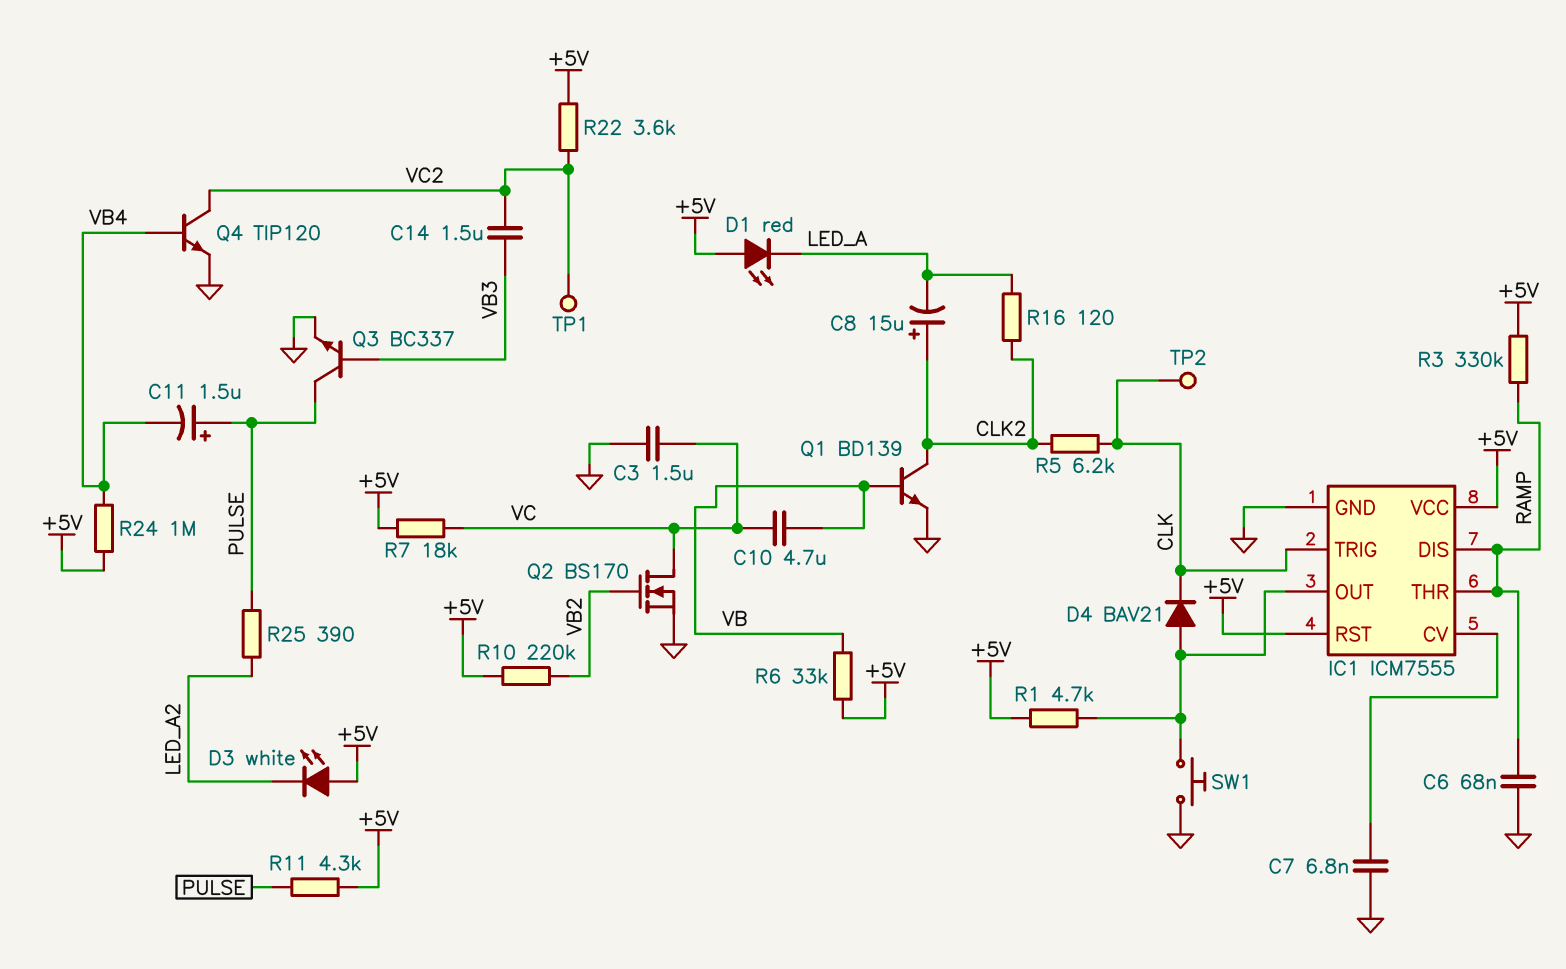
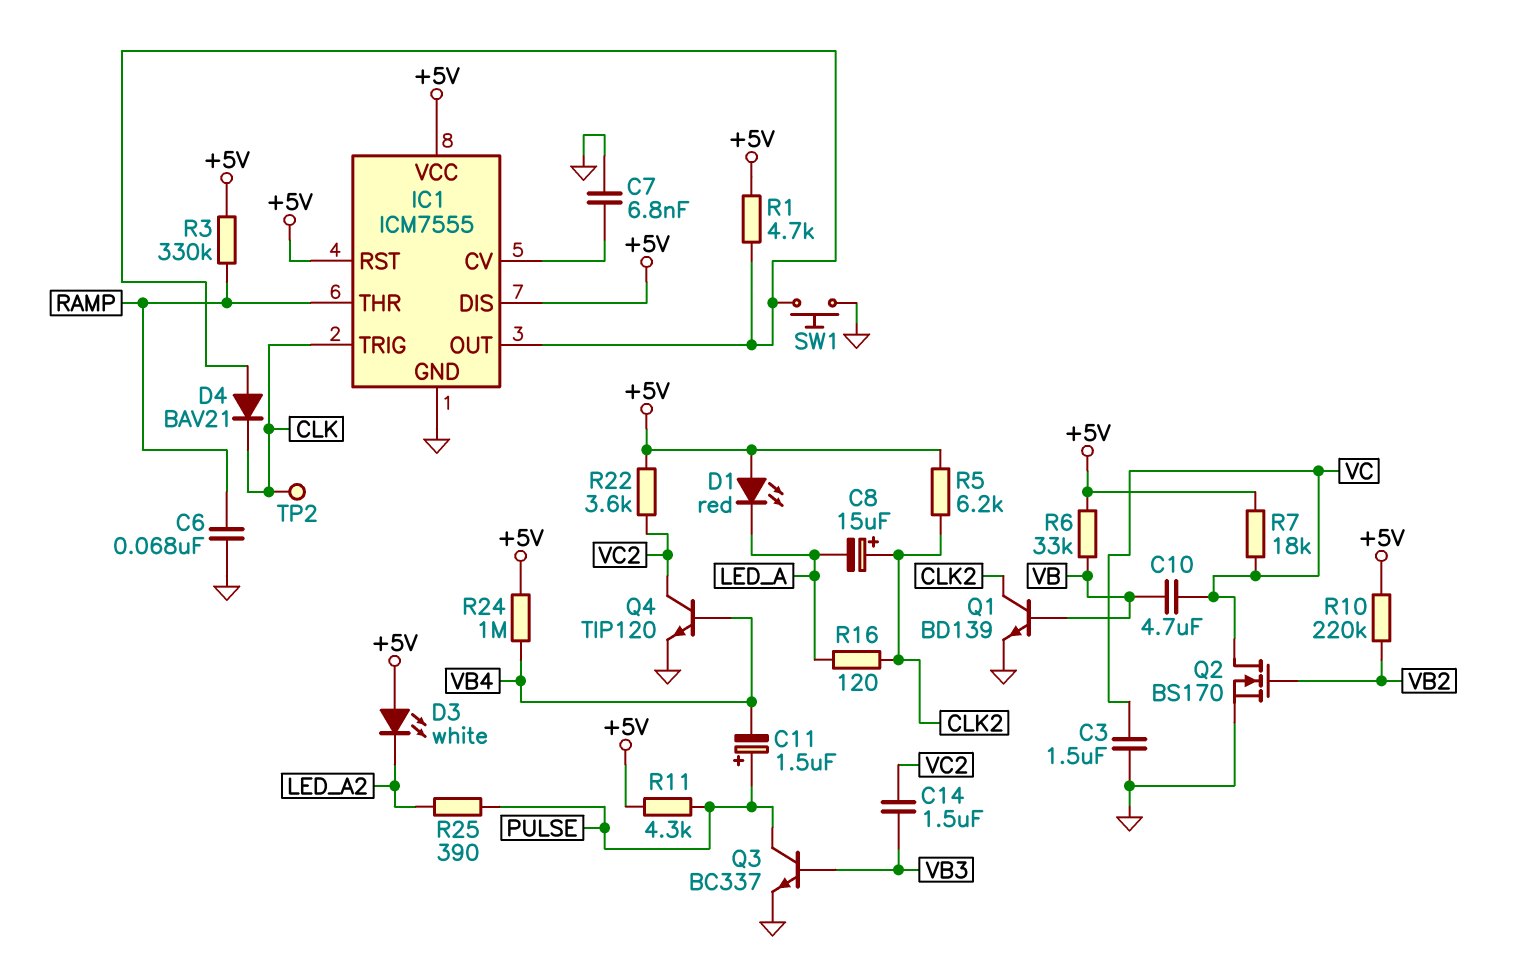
IC1 pin DIS: RAMP -> +5V
R5: 6.2k (CLK, CLK2) -> 6.2k (+5V, CLK2)
TP1: test point (VC2) -> none

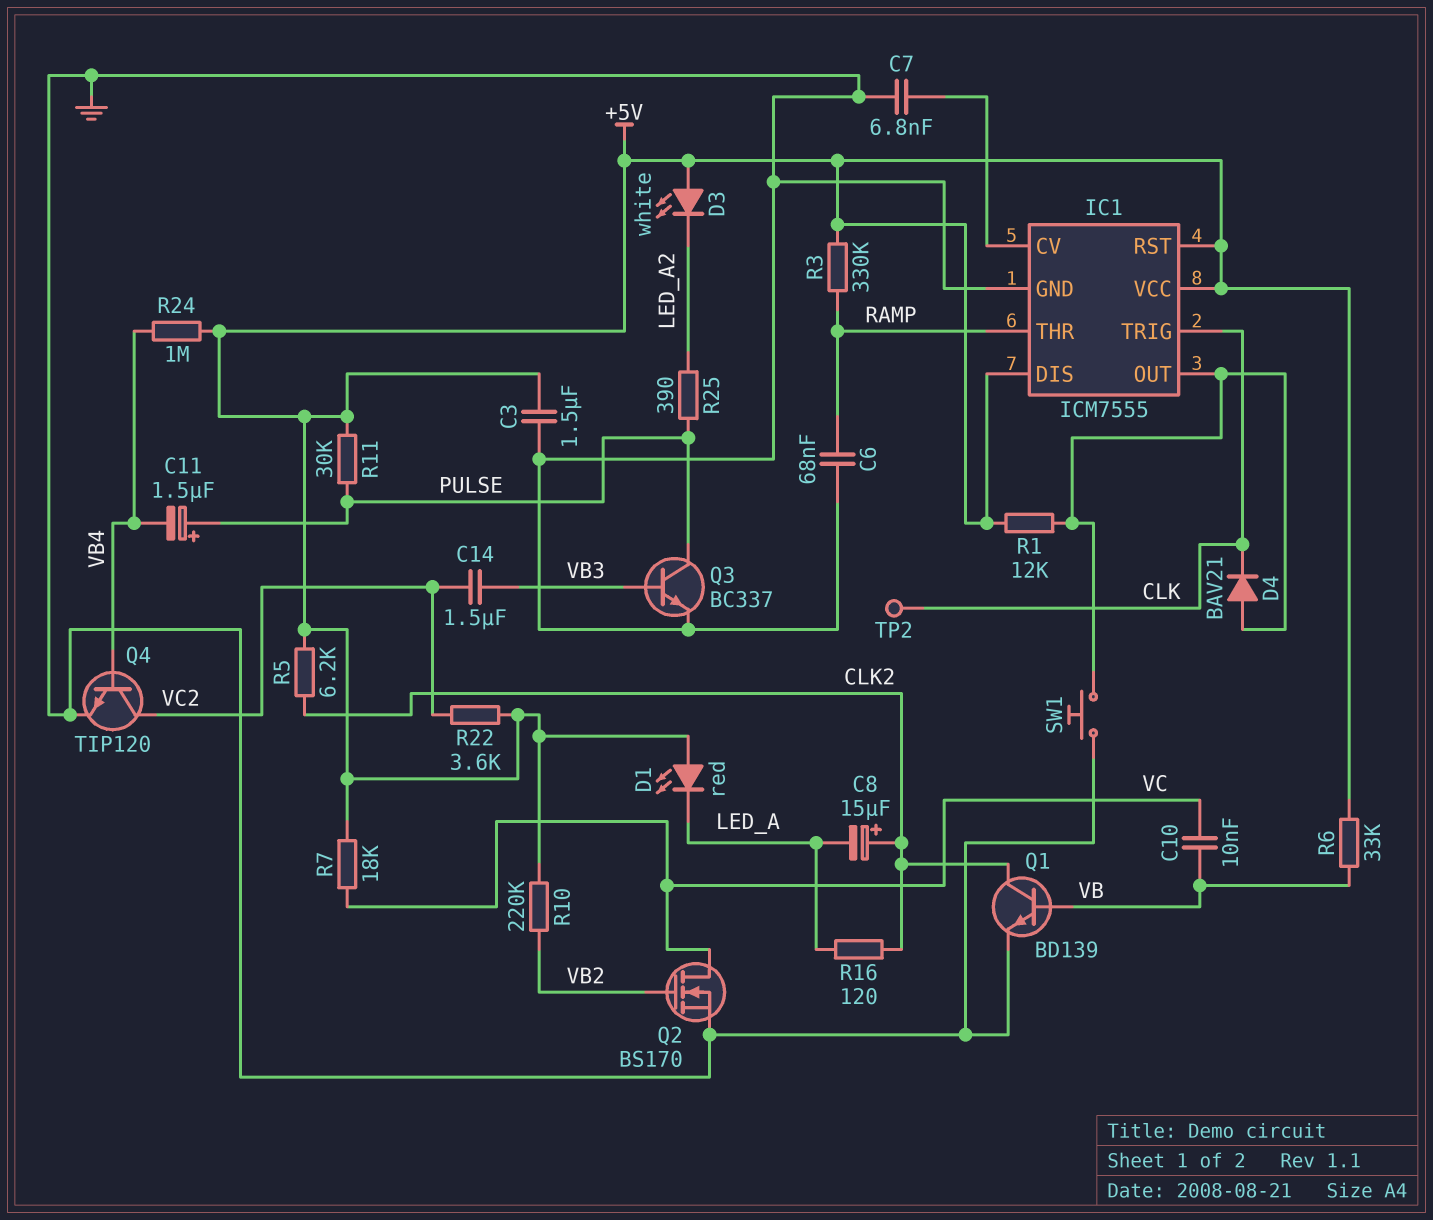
C3: 1.5uF (GND, VC) -> 1.5uF (+5V, GND)
C10: 4.7uF (VB, VC) -> 10nF (VB, VC)
R1: 4.7k (+5V, IC1/OUT) -> 12k (+5V, IC1/OUT)
R11: 4.3k (+5V, PULSE) -> 30k (+5V, PULSE)

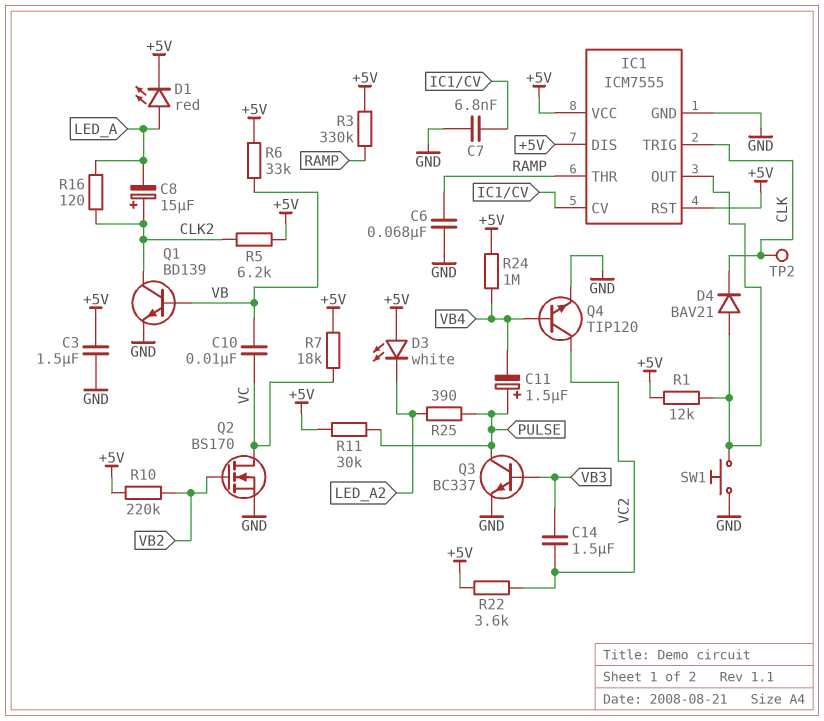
D1: LED red (A +5V, K LED_A) -> LED red (A LED_A, K +5V)

